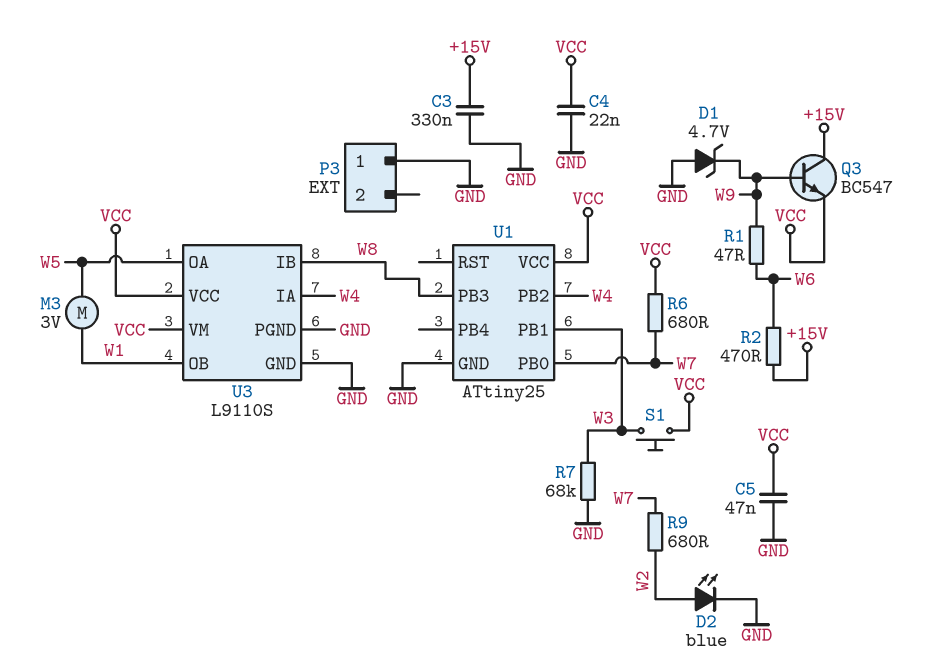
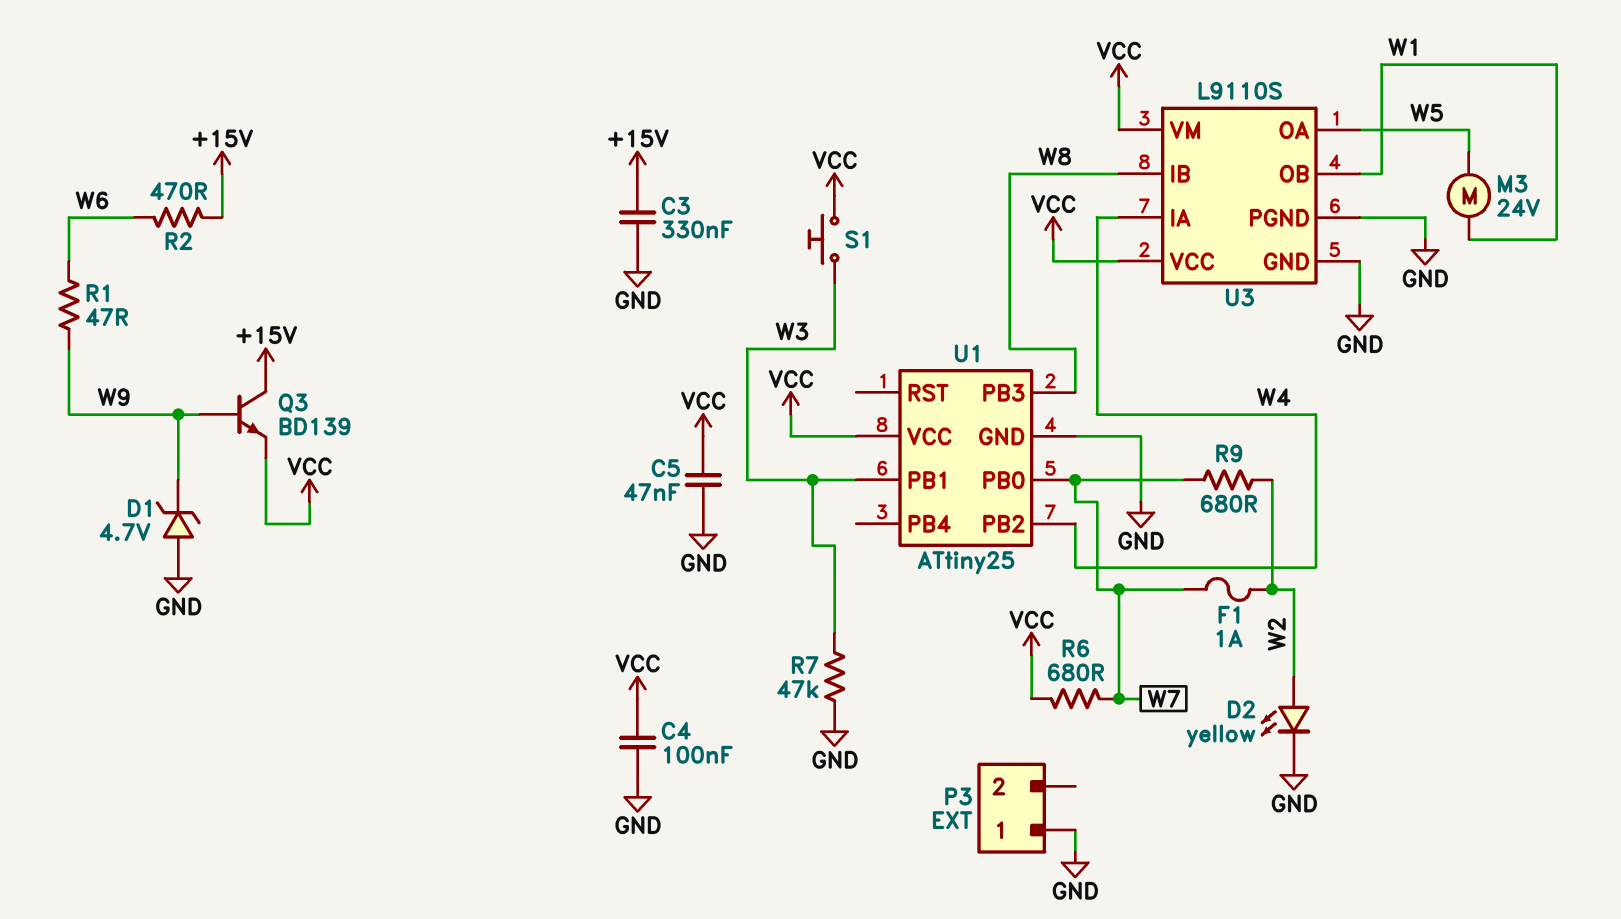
C4: 22nF (GND, VCC) -> 100nF (GND, VCC)
D2: LED blue (A W2, K GND) -> LED yellow (A W2, K GND)
F1: none -> 1A (W2, W7)
M3: motor 3V (W1, W5) -> motor 24V (W1, W5)
Q3: NPN BC547 (B W9, C +15V, E VCC) -> NPN BD139 (B W9, C +15V, E VCC)
R7: 68k (GND, W3) -> 47k (GND, W3)

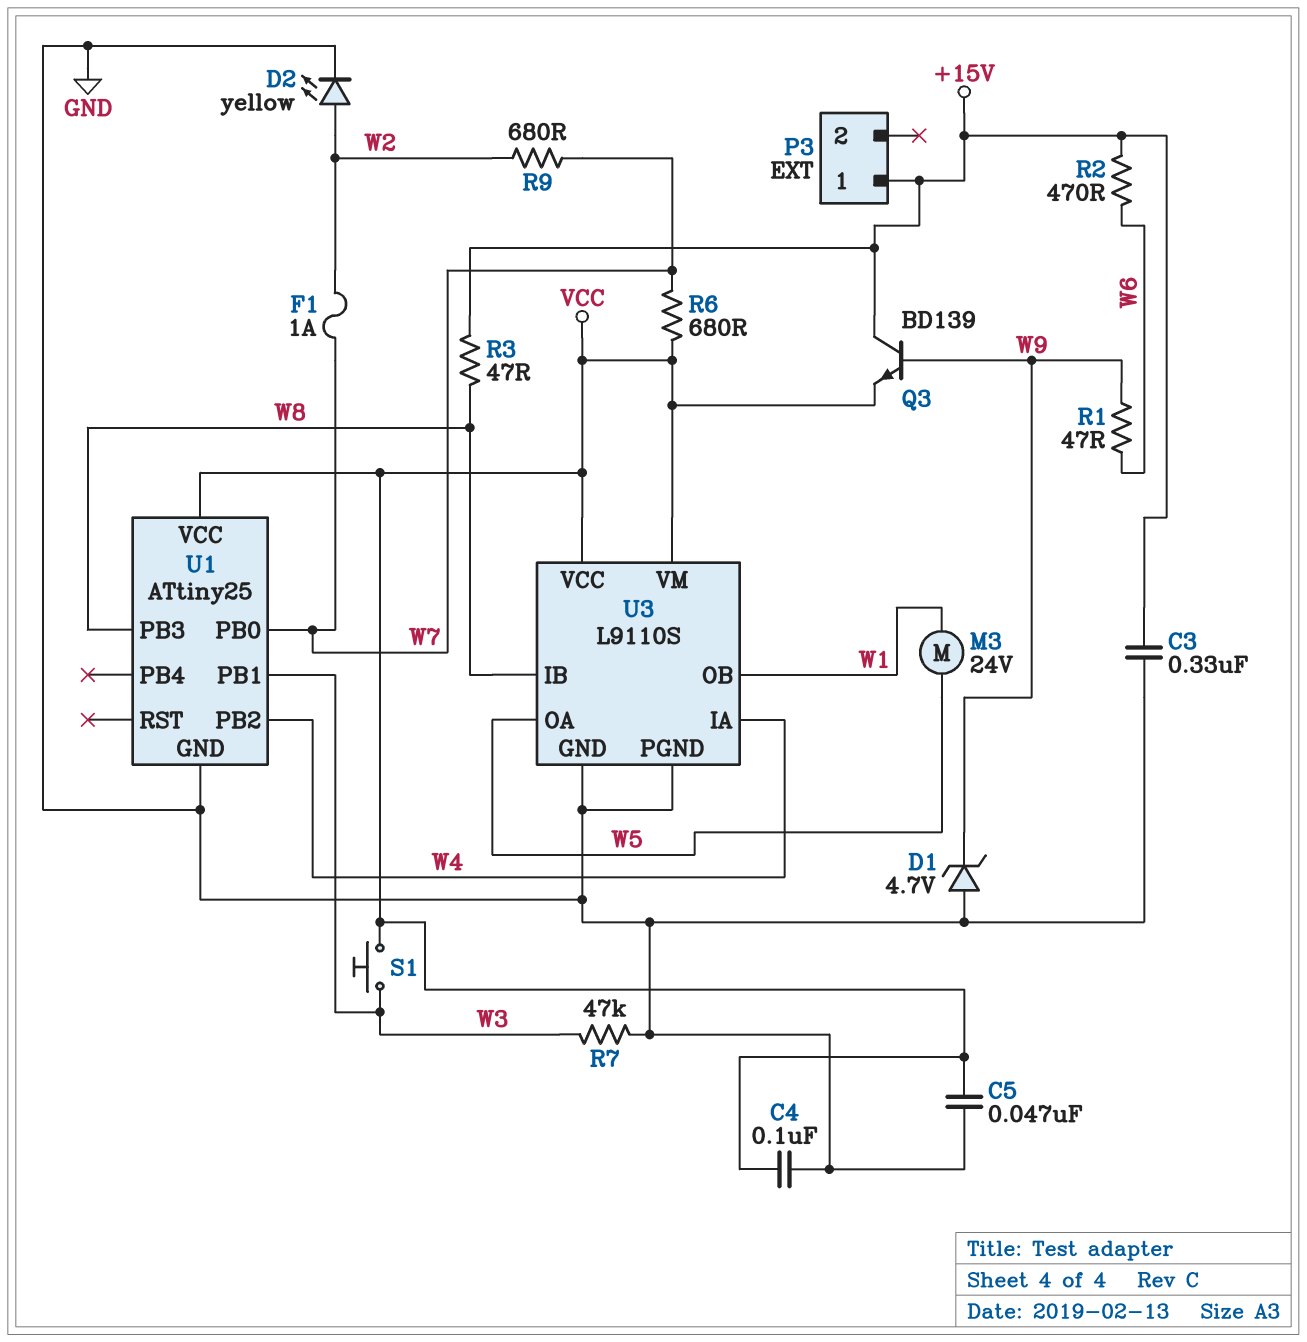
P3 pin 1: GND -> +15V
R3: none -> 47 (+15V, W8)

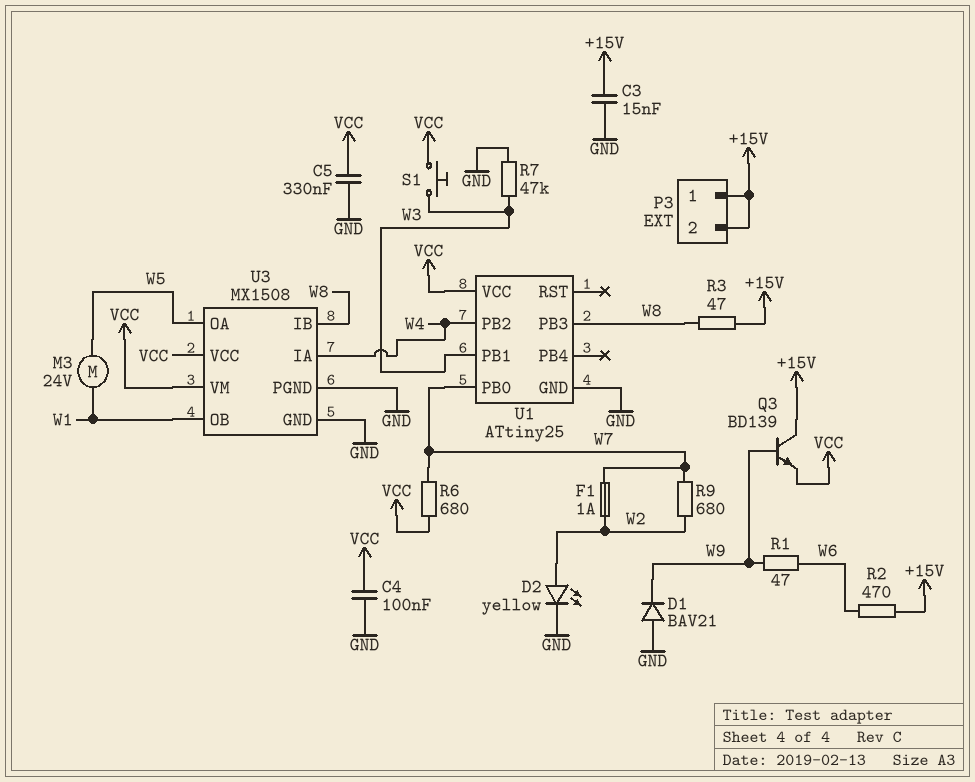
C3: 330nF (+15V, GND) -> 15nF (+15V, GND)
C5: 47nF (GND, VCC) -> 330nF (GND, VCC)
D1: zener 4.7V (A GND, K W9) -> diode BAV21 (A GND, K W9)
P3 pin 2: none -> +15V
U3: L9110S -> MX1508

